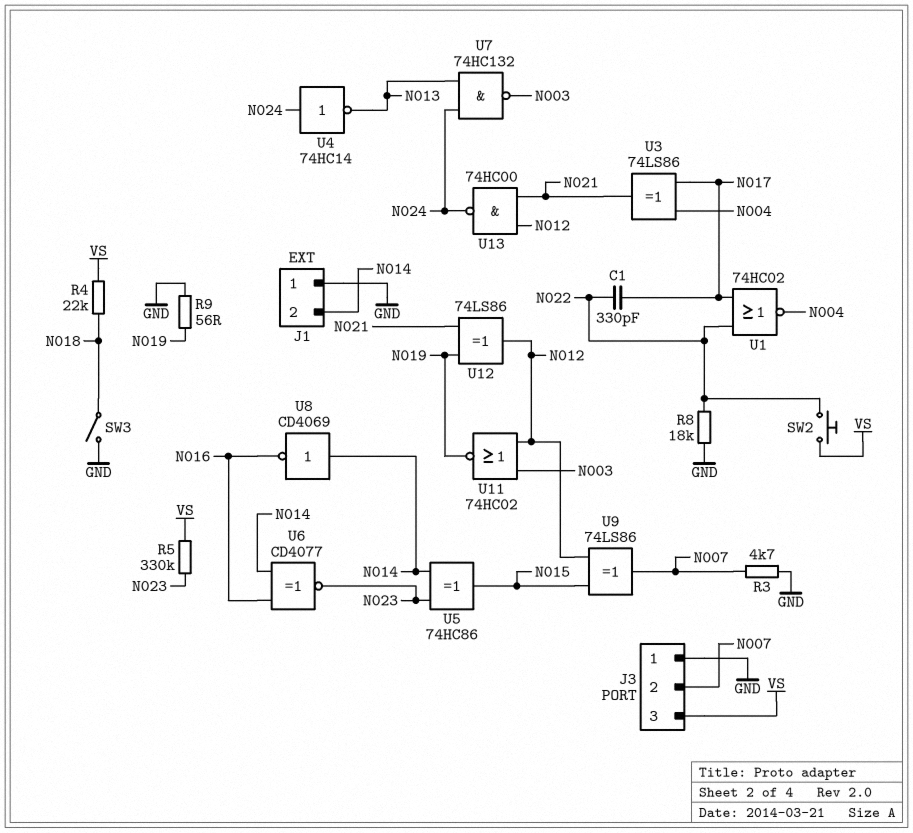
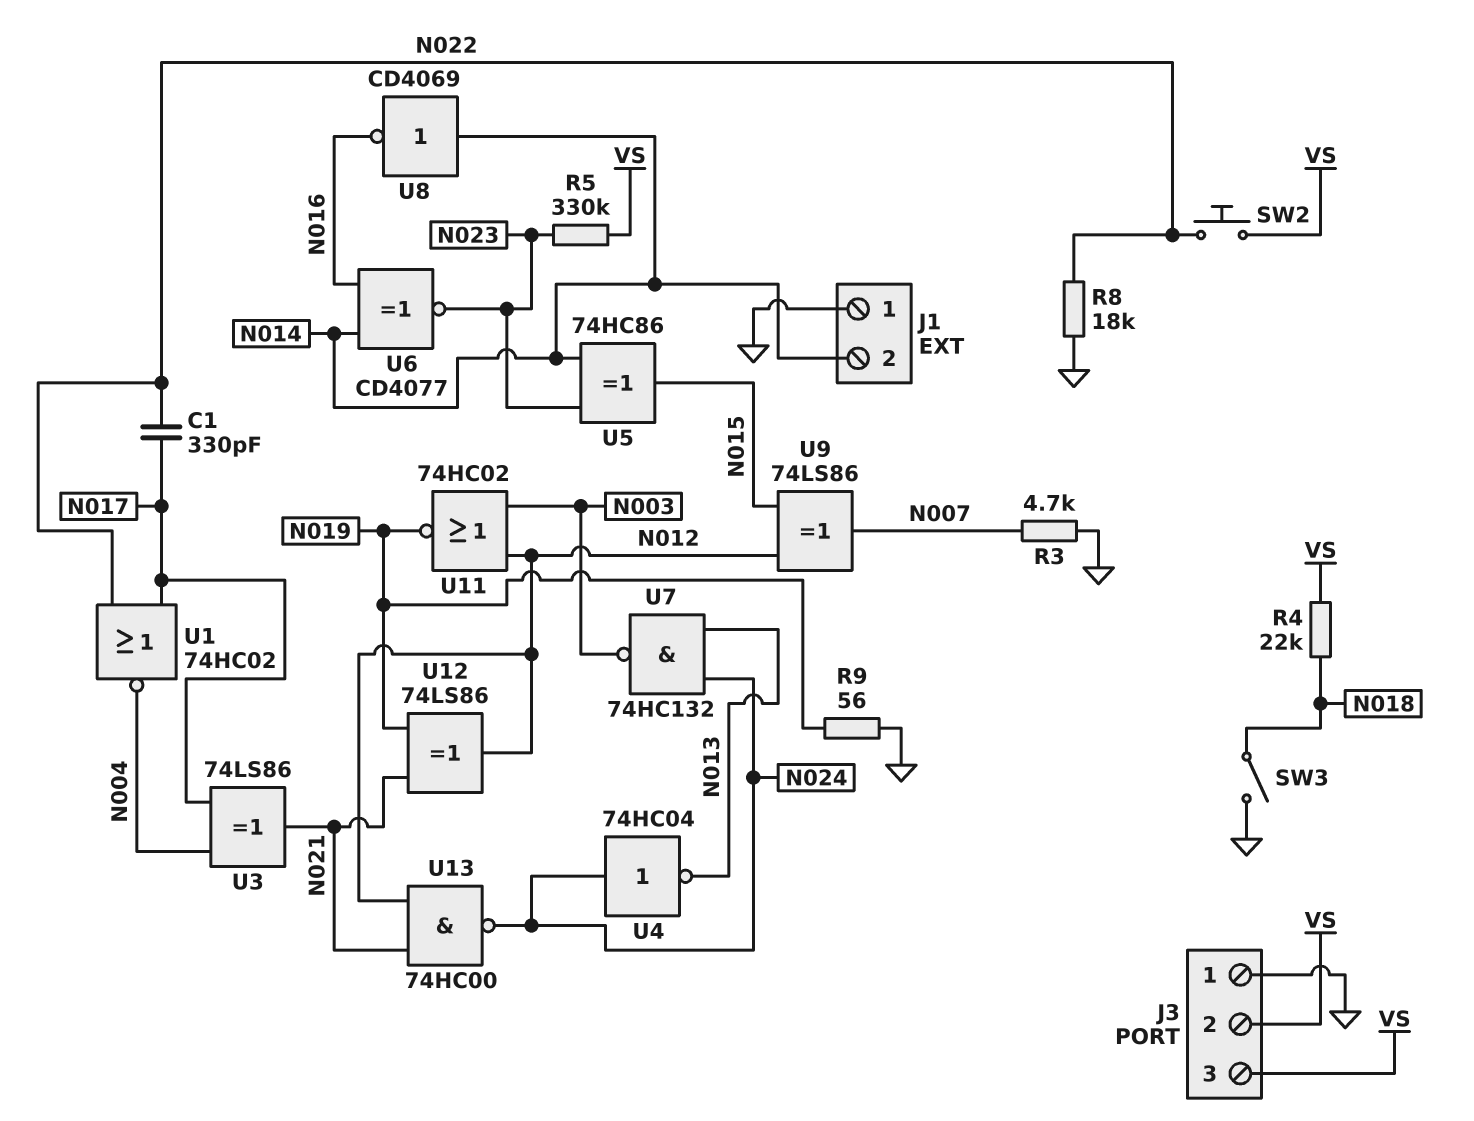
J3 pin 2: N007 -> VS
U4: NOT 74HC14 (in N024, out N013) -> NOT 74HC04 (in N024, out N013)

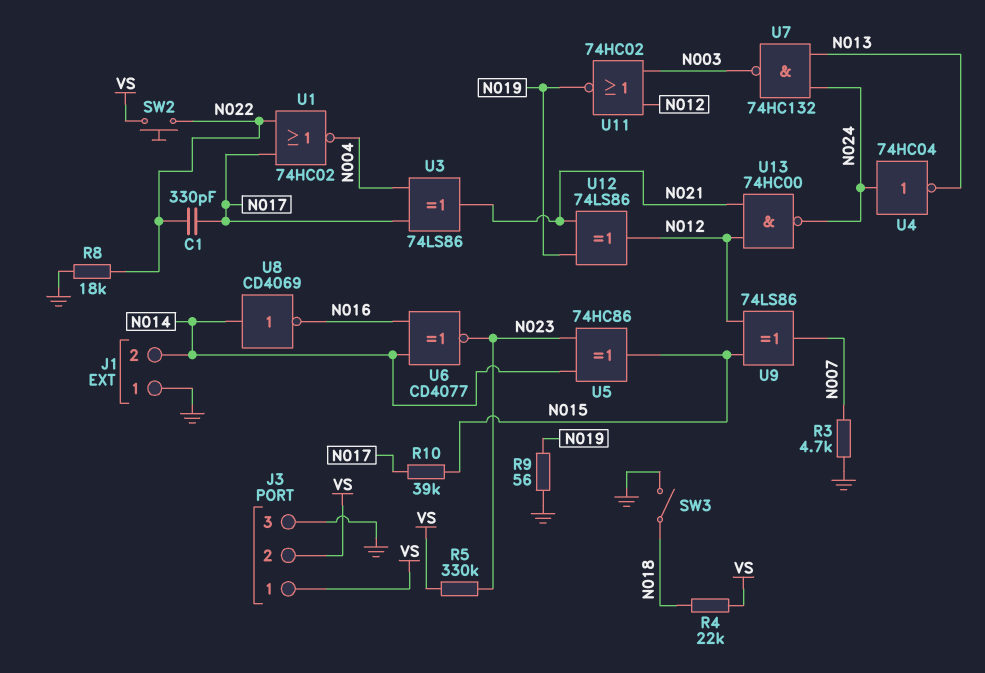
J3 pin 1: GND -> VS
J3 pin 3: VS -> GND
R10: none -> 39k (N015, N017)

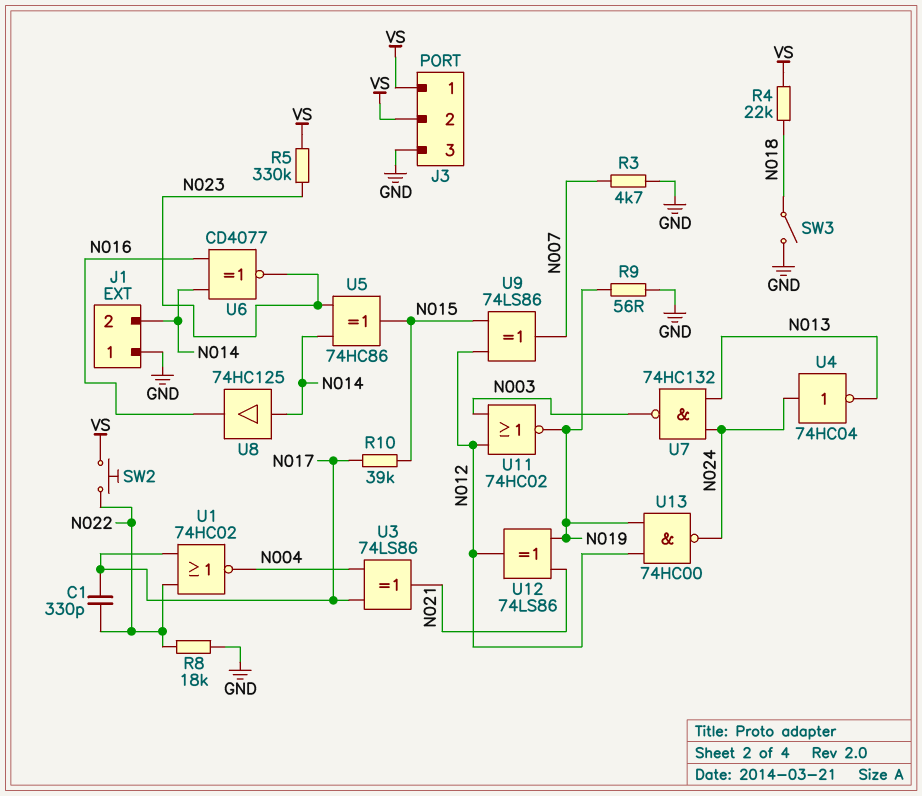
U8: NOT CD4069 (in N014, out N016) -> buffer 74HC125 (in N014, out N016)
U13: NAND 74HC00 (in N012, in N021, out N024) -> NAND 74HC00 (in N012, in N019, out N024)

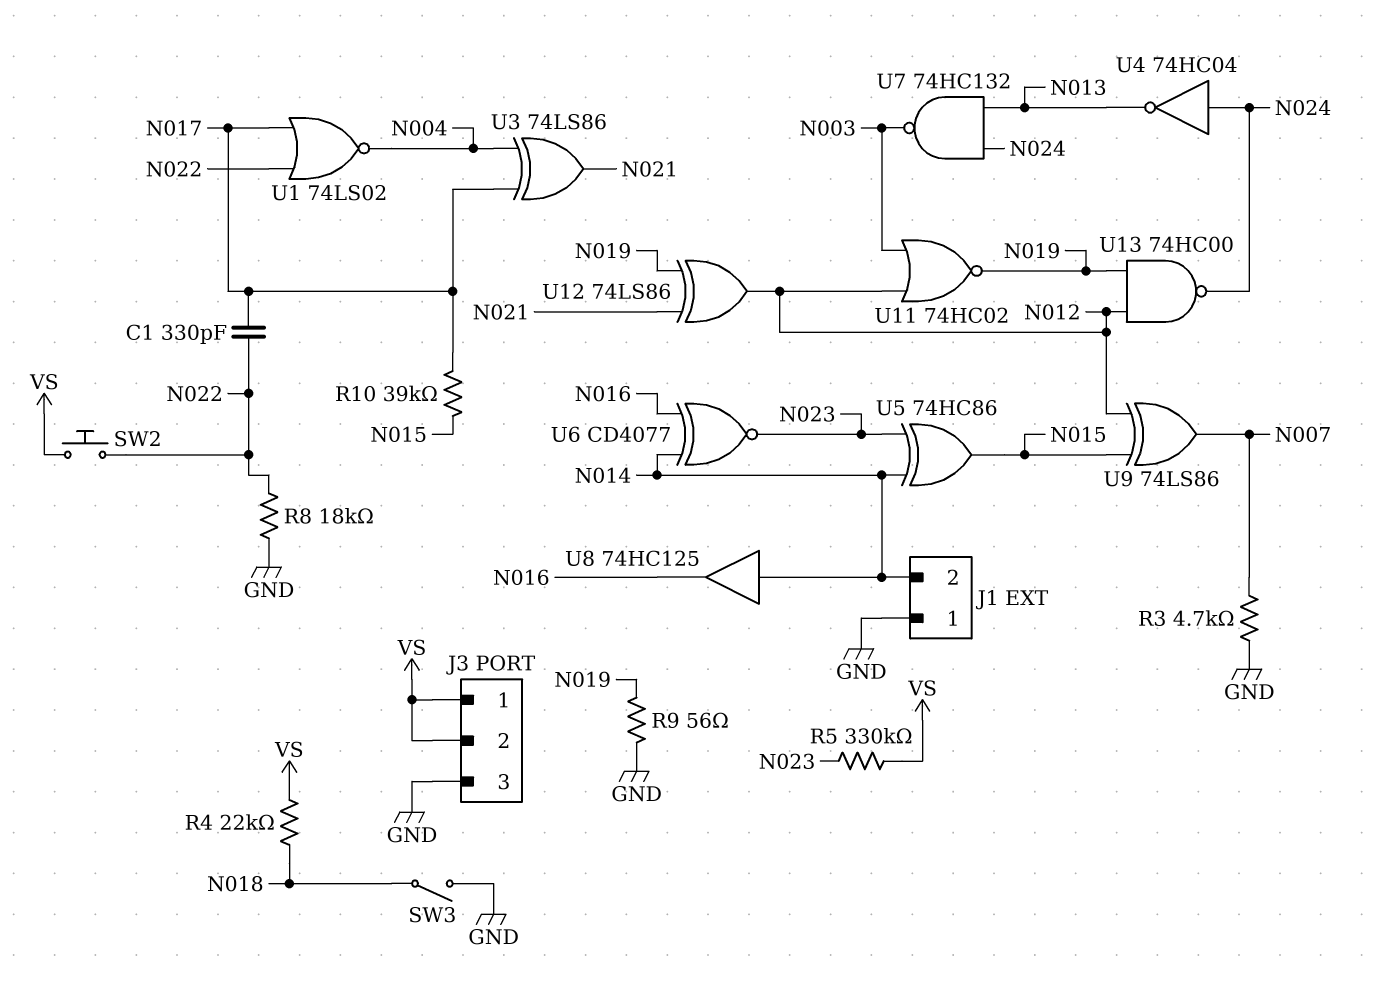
U1: NOR 74HC02 (in N017, in N022, out N004) -> NOR 74LS02 (in N017, in N022, out N004)

